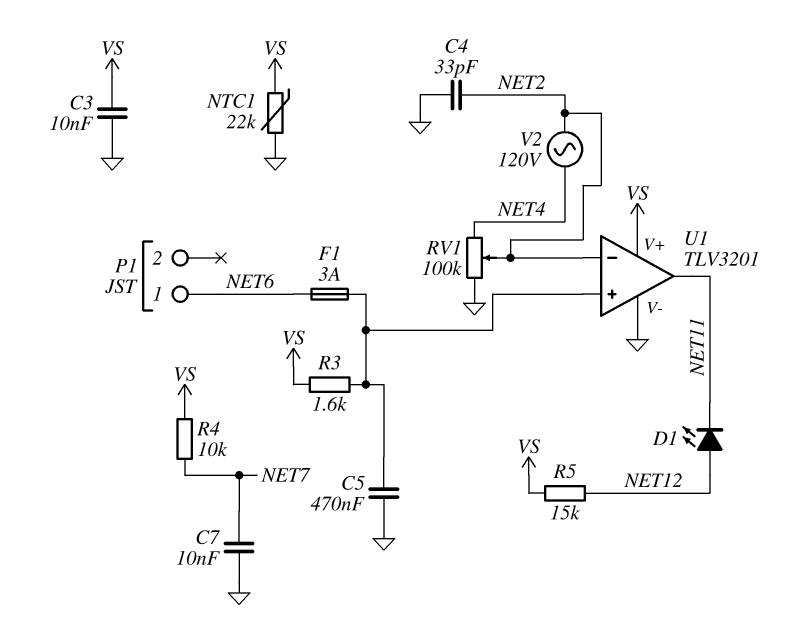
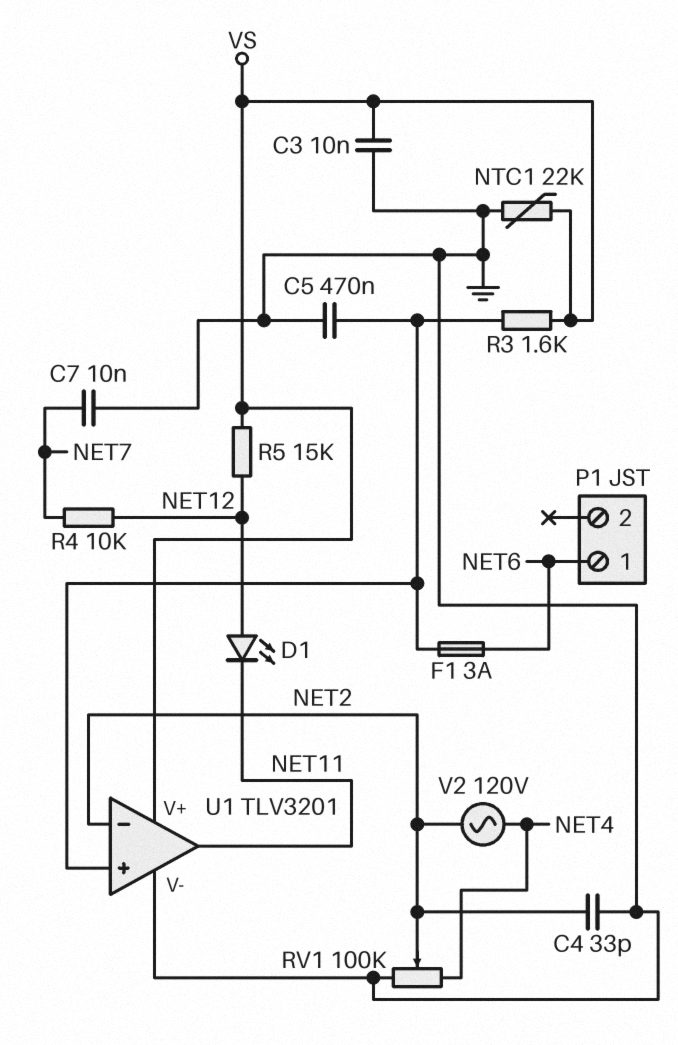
R4: 10k (NET7, VS) -> 10k (NET7, NET12)

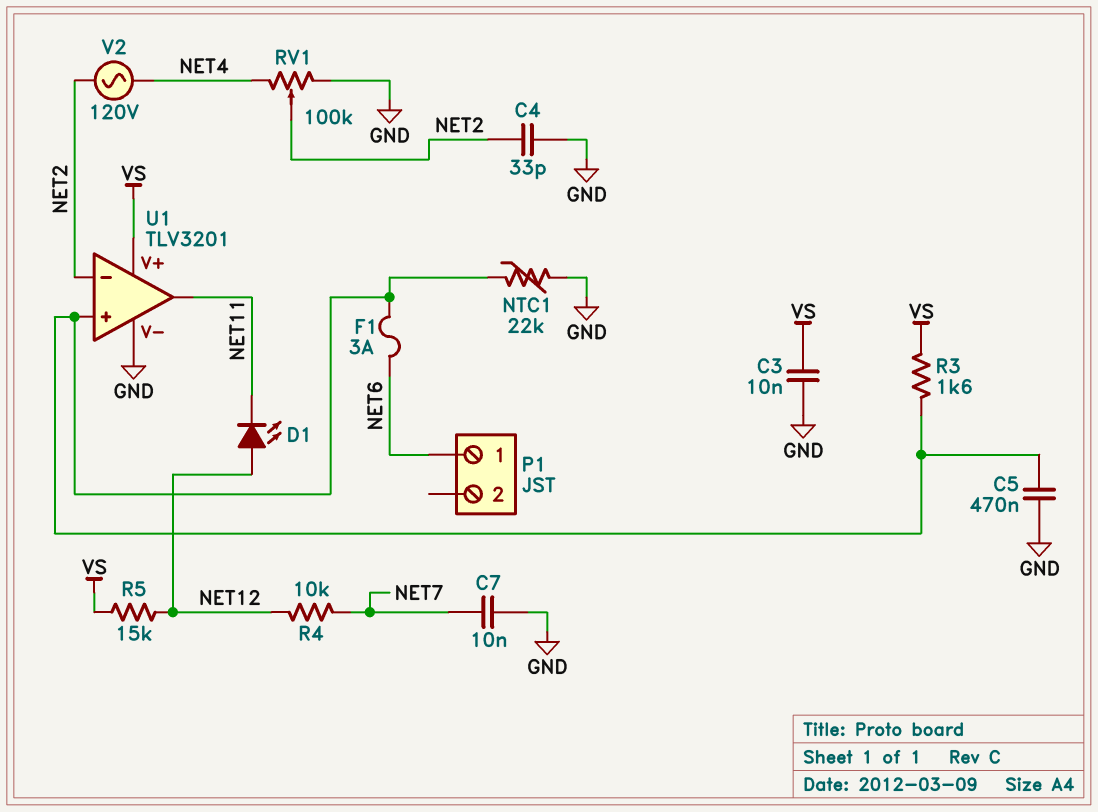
NTC1: 22k (GND, VS) -> 22k (GND, U1/in+)

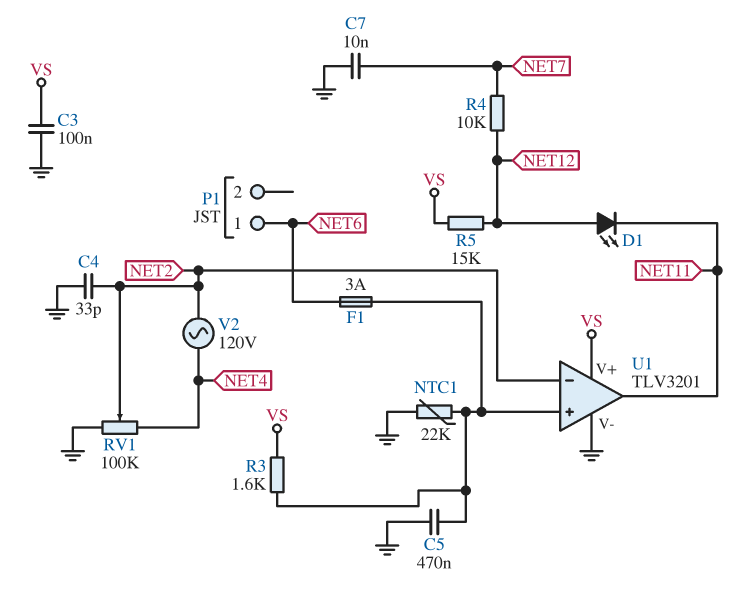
C3: 10nF (GND, VS) -> 100nF (GND, VS)

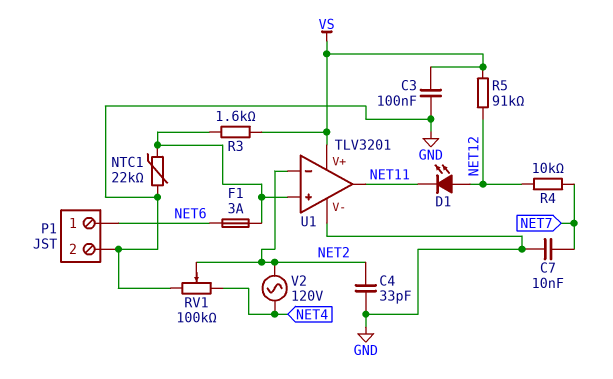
C5: 470nF (GND, U1/in+) -> none
P1 pin 2: none -> GND
R5: 15k (NET12, VS) -> 91k (NET12, VS)

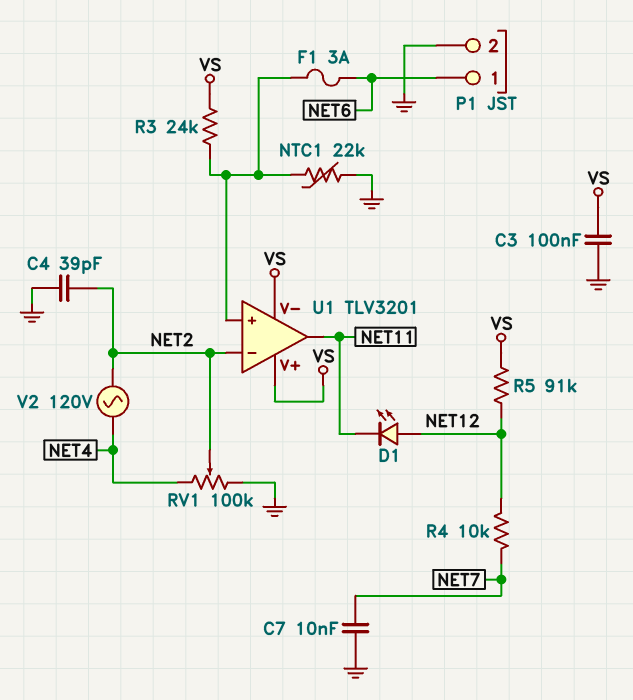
C4: 33pF (GND, NET2) -> 39pF (GND, NET2)
R3: 1.6k (U1/in+, VS) -> 24k (U1/in+, VS)
U1 pin V-: GND -> VS

